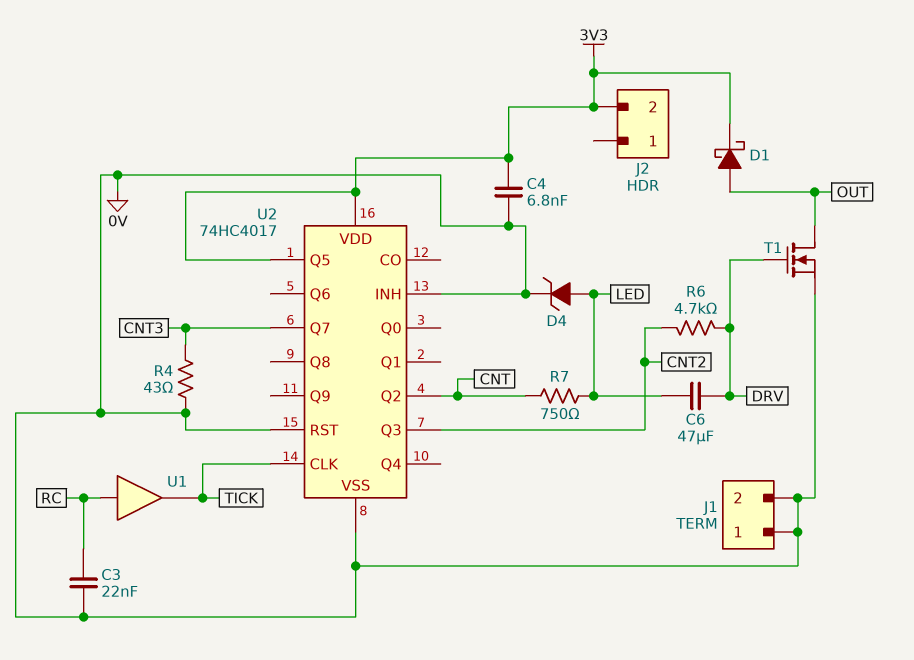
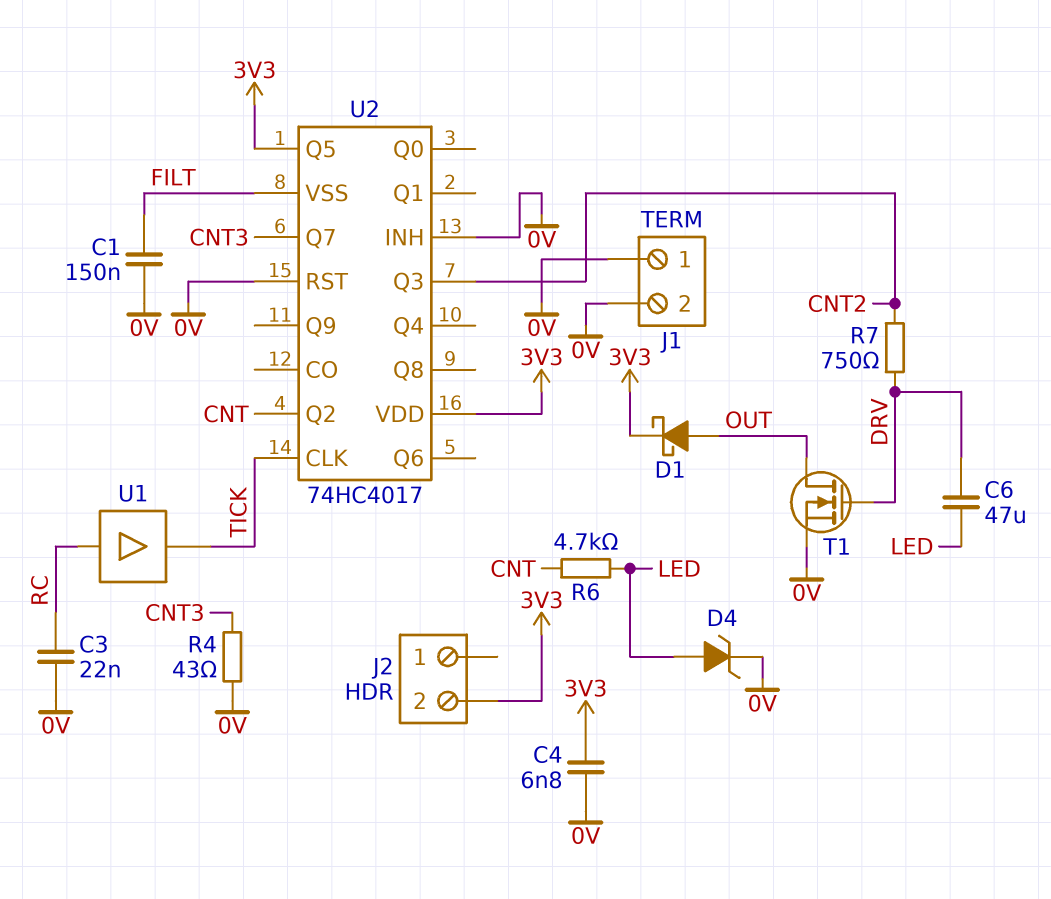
C1: none -> 150nF (0V, FILT)
R6: 4.7k (CNT2, DRV) -> 4.7k (CNT, LED)
R7: 750 (CNT, LED) -> 750 (CNT2, DRV)
U2 pin VSS: 0V -> FILT

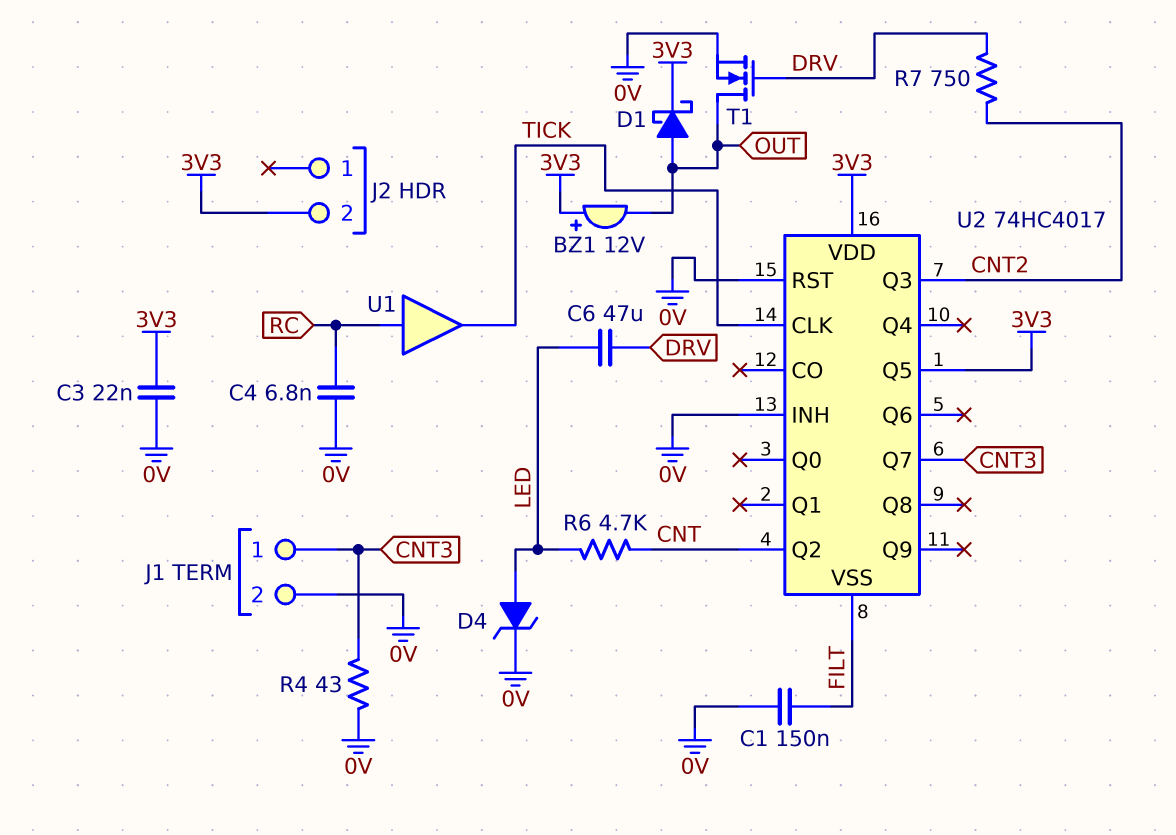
BZ1: none -> buzzer 12V (plus 3V3, minus OUT)
C3: 22nF (0V, RC) -> 22nF (0V, 3V3)
C4: 6.8nF (0V, 3V3) -> 6.8nF (0V, RC)
J1 pin 1: 0V -> CNT3

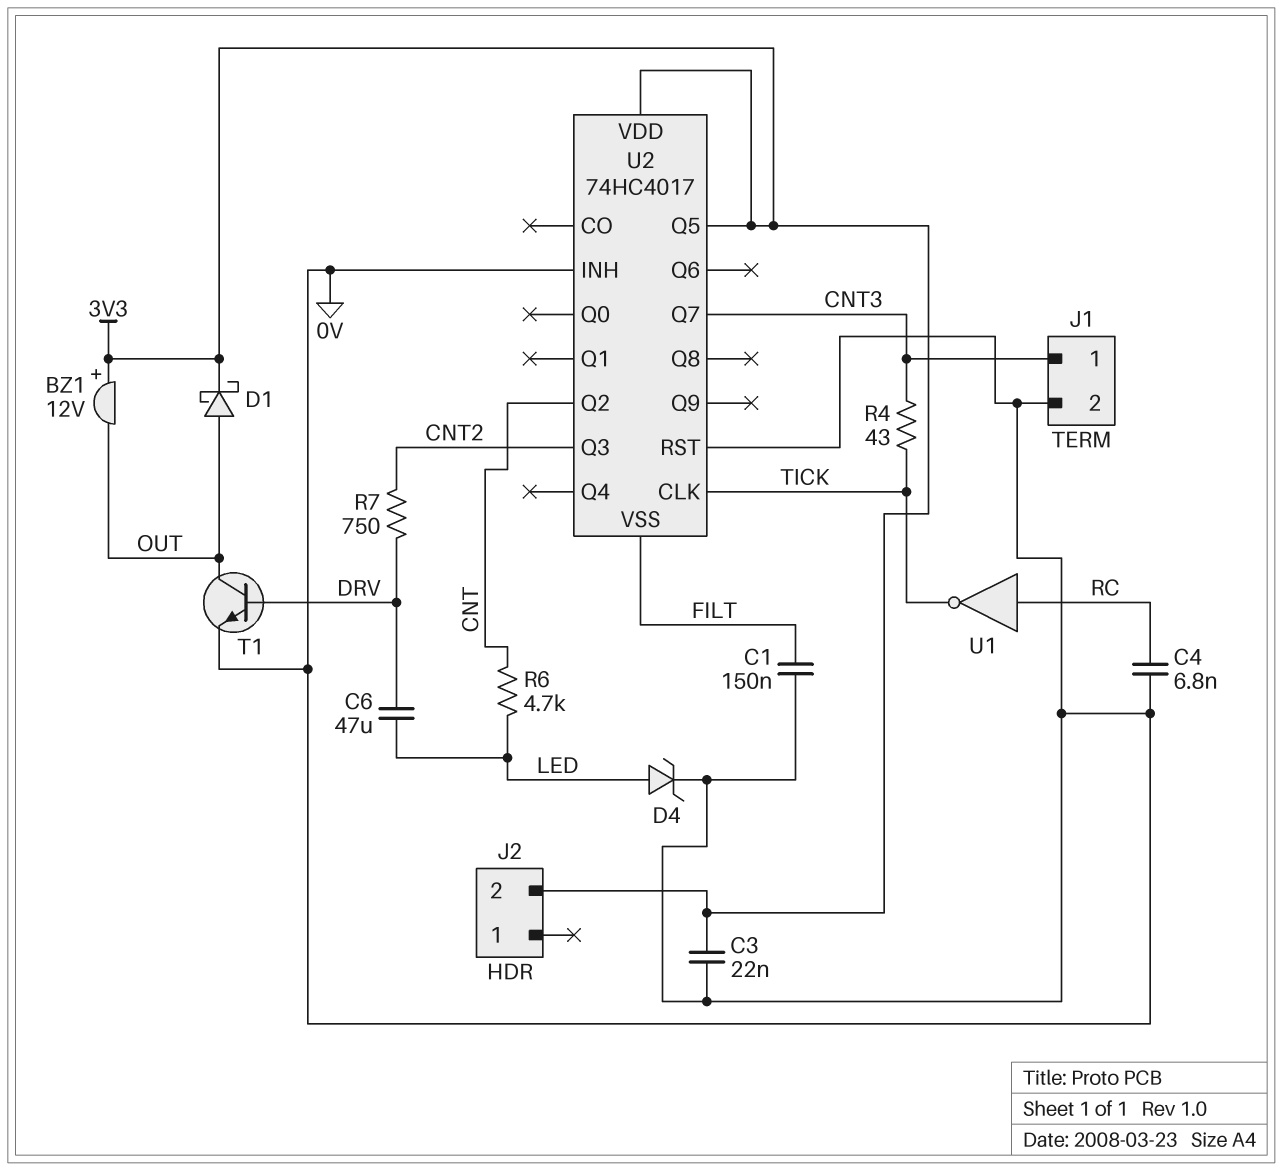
R4: 43 (0V, CNT3) -> 43 (CNT3, TICK)
T1: NMOS (G DRV, D OUT, S 0V) -> NPN (B DRV, C OUT, E 0V)
U1: buffer (in RC, out TICK) -> NOT (in RC, out TICK)

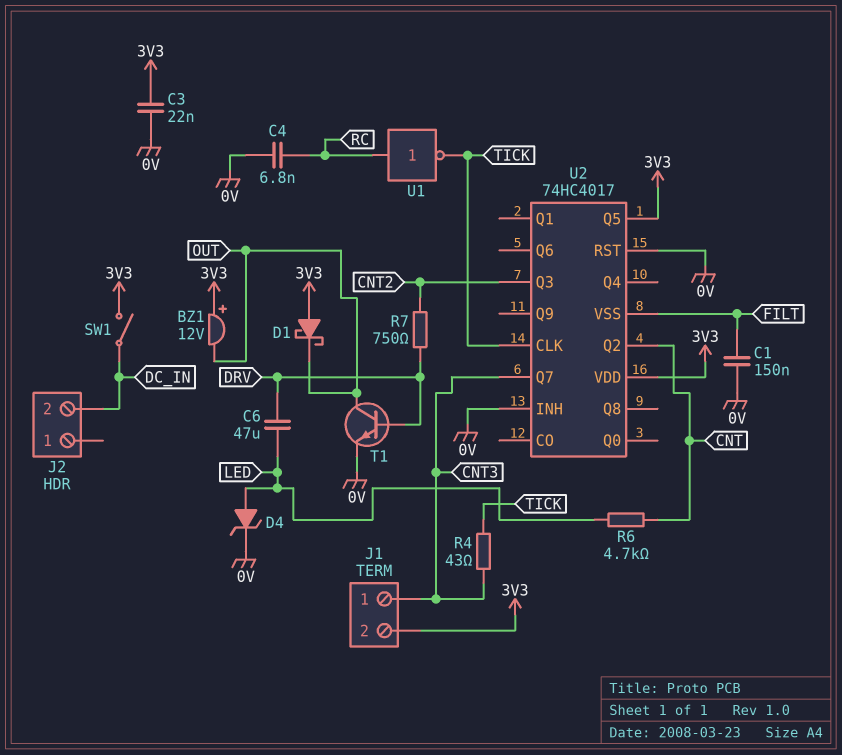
D1: schottky (A OUT, K 3V3) -> schottky (A 3V3, K OUT)
J1 pin 2: 0V -> 3V3
J2 pin 2: 3V3 -> DC_IN
SW1: none -> switch (3V3, DC_IN)

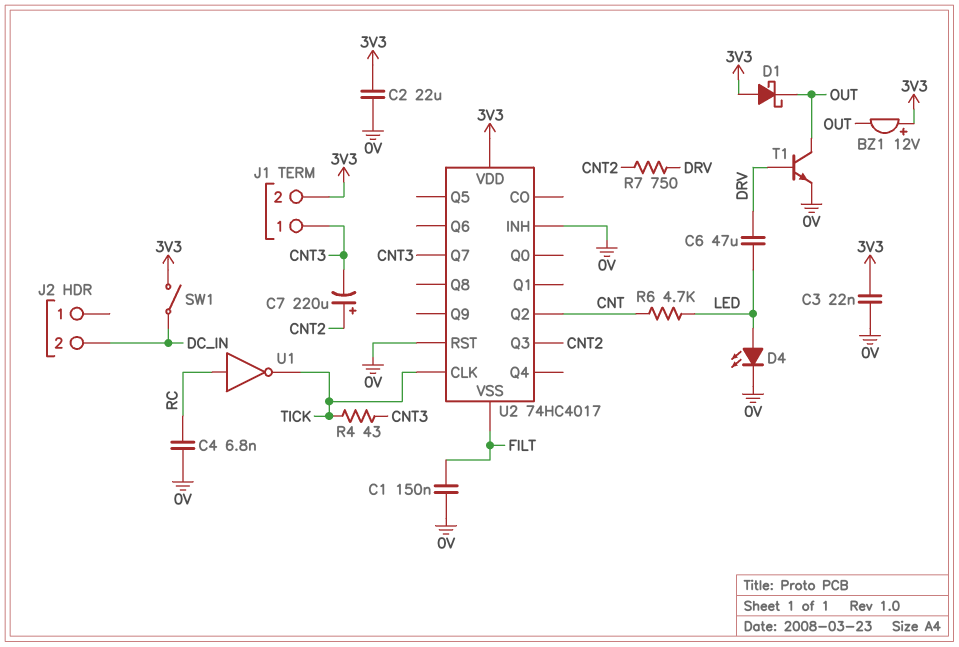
C2: none -> 22uF (0V, 3V3)
C7: none -> 220uF (plus CNT2, minus CNT3)
D4: zener (A LED, K 0V) -> LED (A LED, K 0V)
U2 pin Q5: 3V3 -> none

